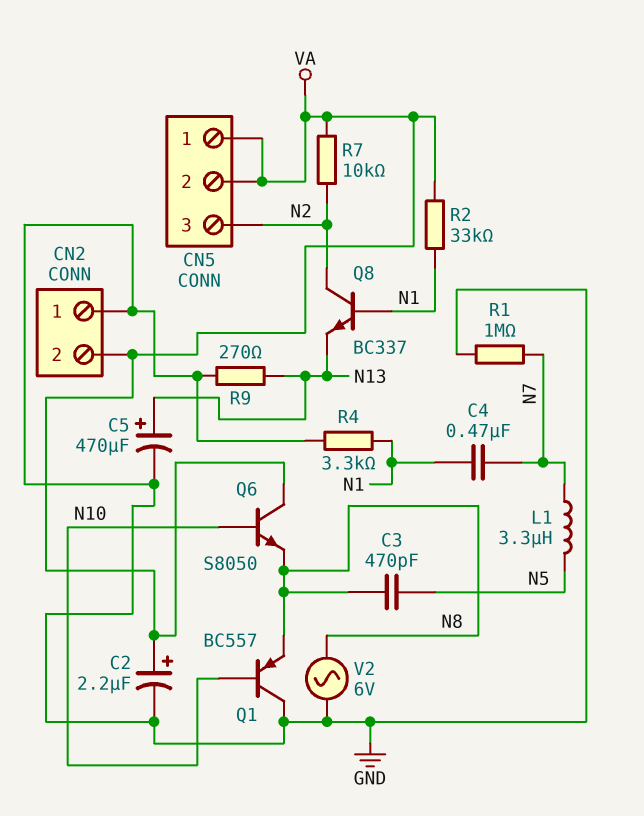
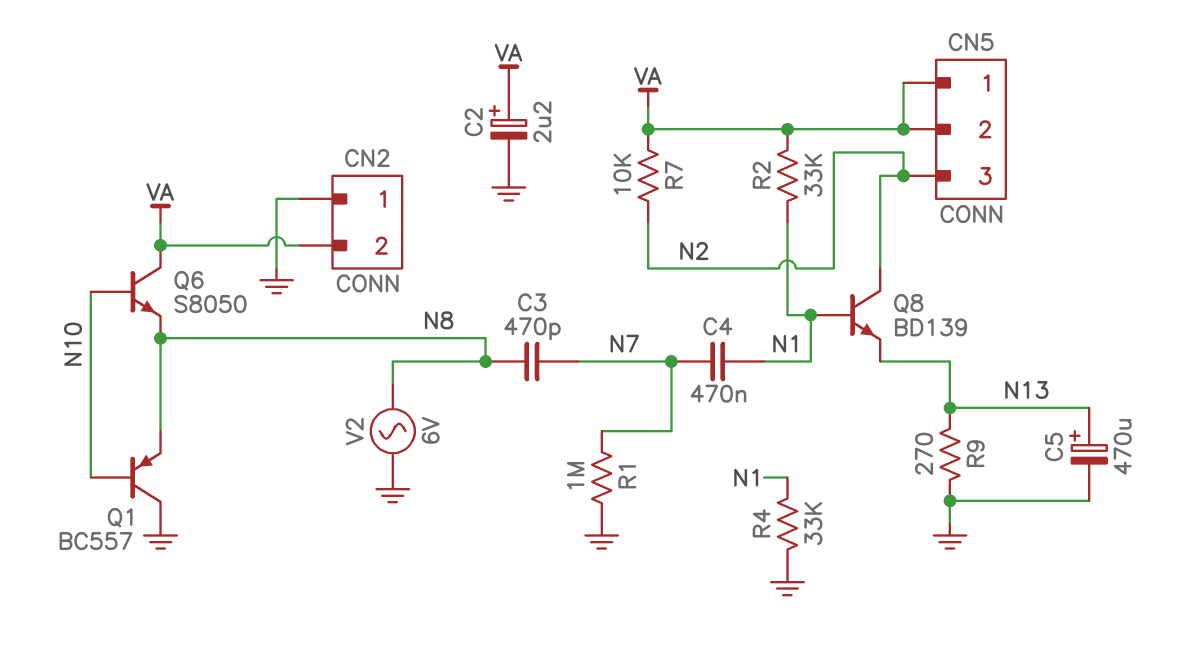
C3: 470pF (N5, N8) -> 470pF (N7, N8)
L1: 3.3uH (N5, N7) -> none
Q8: NPN BC337 (B N1, C N2, E N13) -> NPN BD139 (B N1, C N2, E N13)
R4: 3.3k (GND, N1) -> 33k (GND, N1)

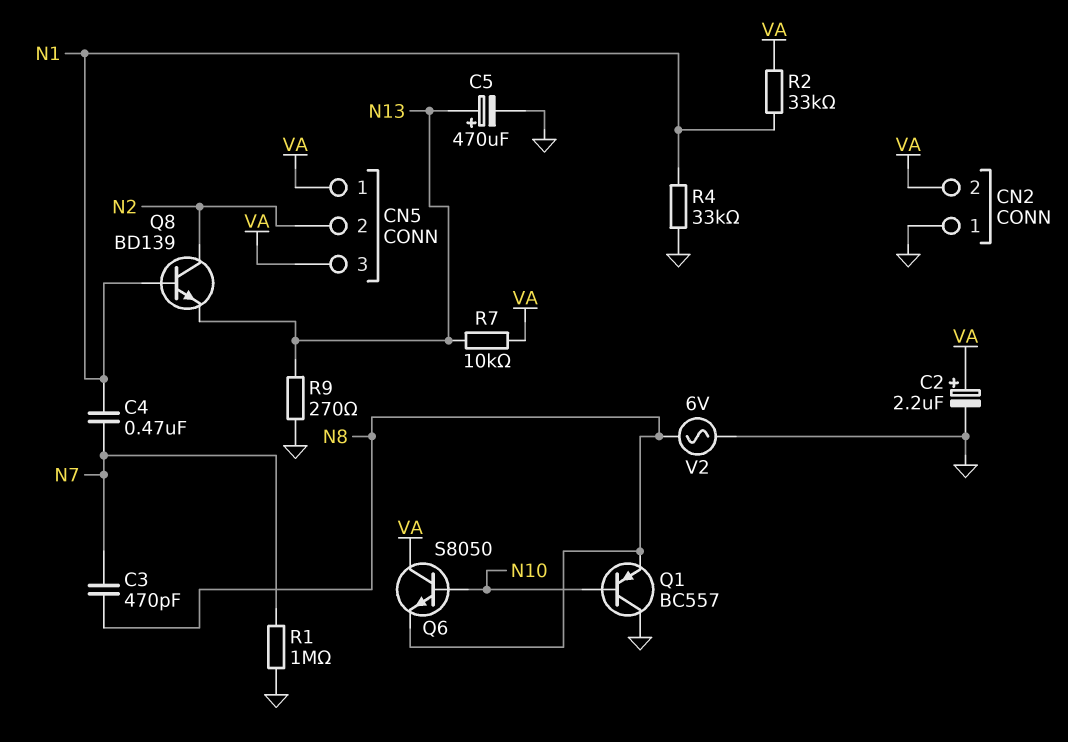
CN5 pin 2: VA -> N2
CN5 pin 3: N2 -> VA
R7: 10k (N2, VA) -> 10k (N13, VA)

